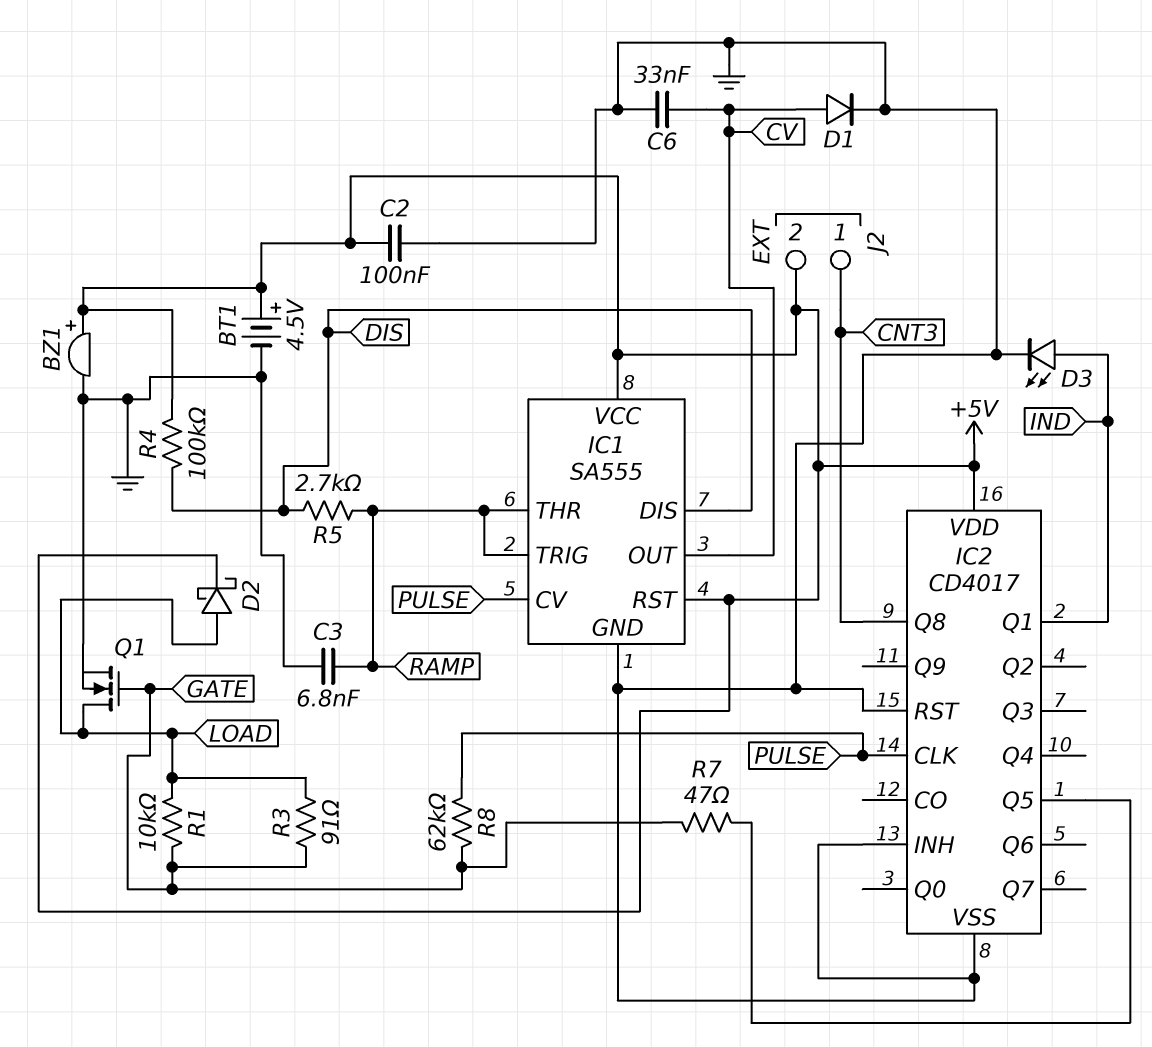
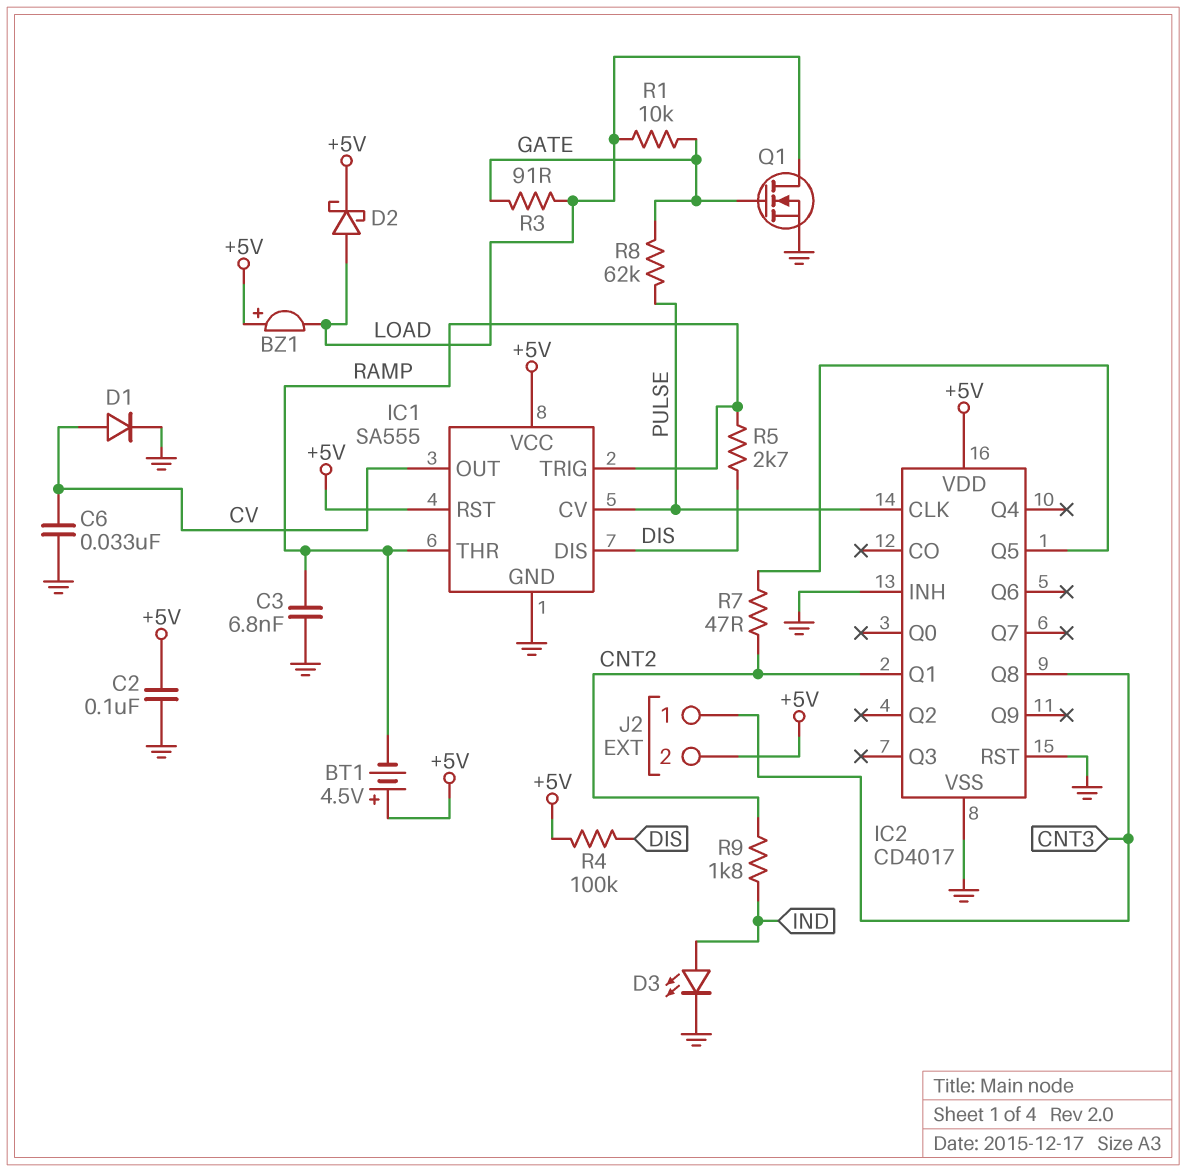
BT1: 4.5V (plus +5V, minus GND) -> 4.5V (plus +5V, minus RAMP)
BZ1: buzzer (plus +5V, minus GND) -> buzzer (plus +5V, minus LOAD)
IC2 pin Q1: IND -> CNT2
R7: 47 (GATE, IC2/Q5) -> 47 (CNT2, IC2/Q5)
R9: none -> 1.8k (CNT2, IND)

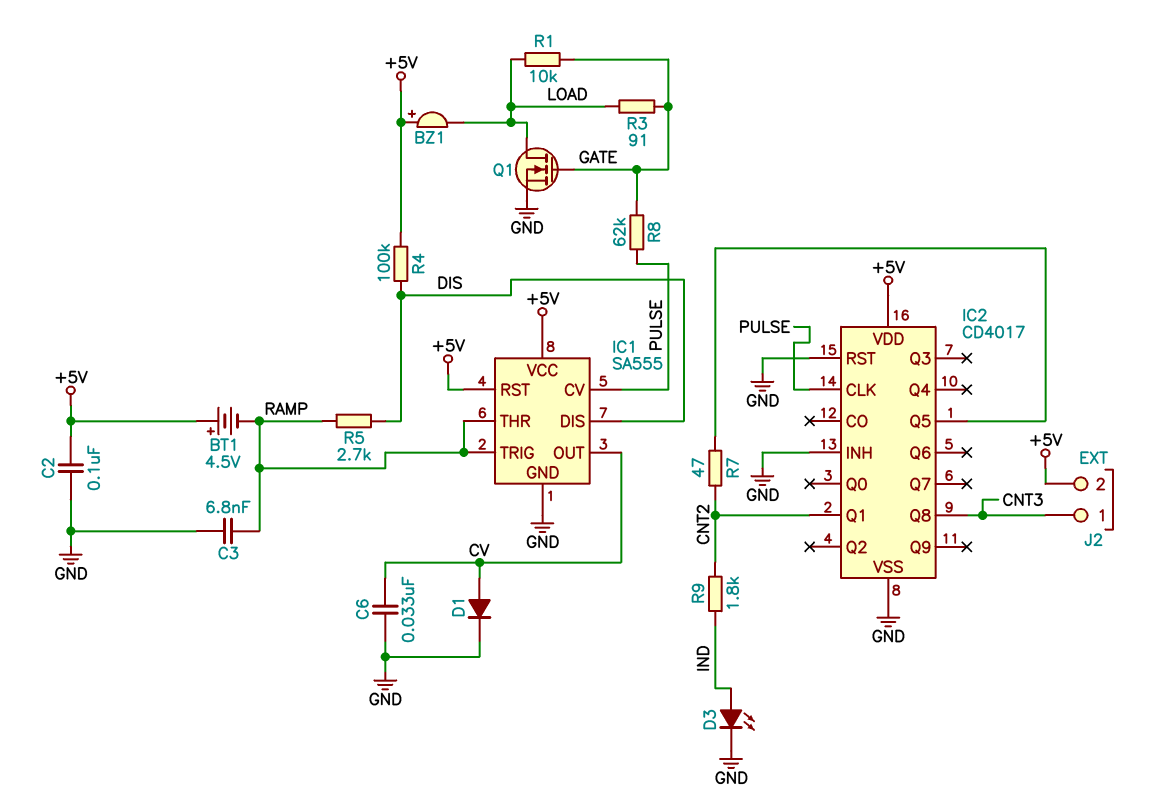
D2: schottky (A LOAD, K +5V) -> none

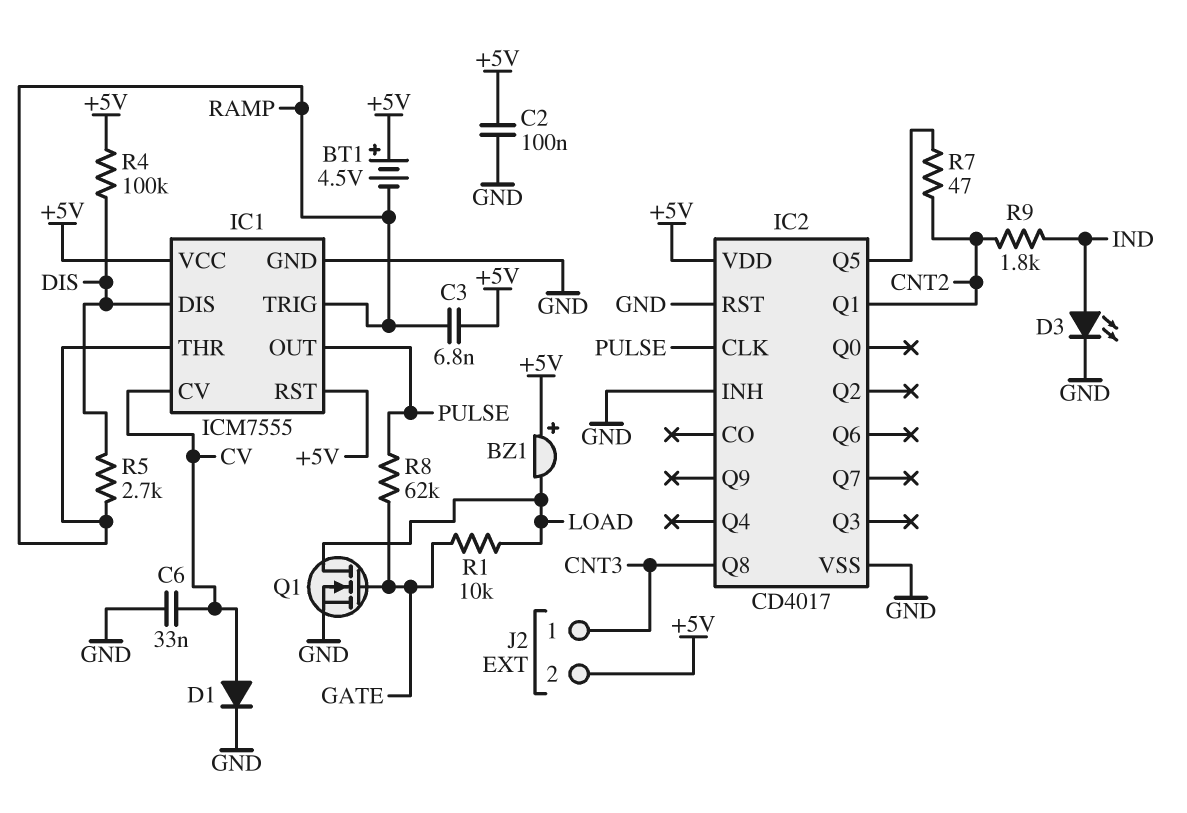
C3: 6.8nF (GND, RAMP) -> 6.8nF (+5V, RAMP)
IC1: SA555 -> ICM7555
IC1 pin CV: PULSE -> CV
IC1 pin OUT: CV -> PULSE
R3: 91 (GATE, LOAD) -> none

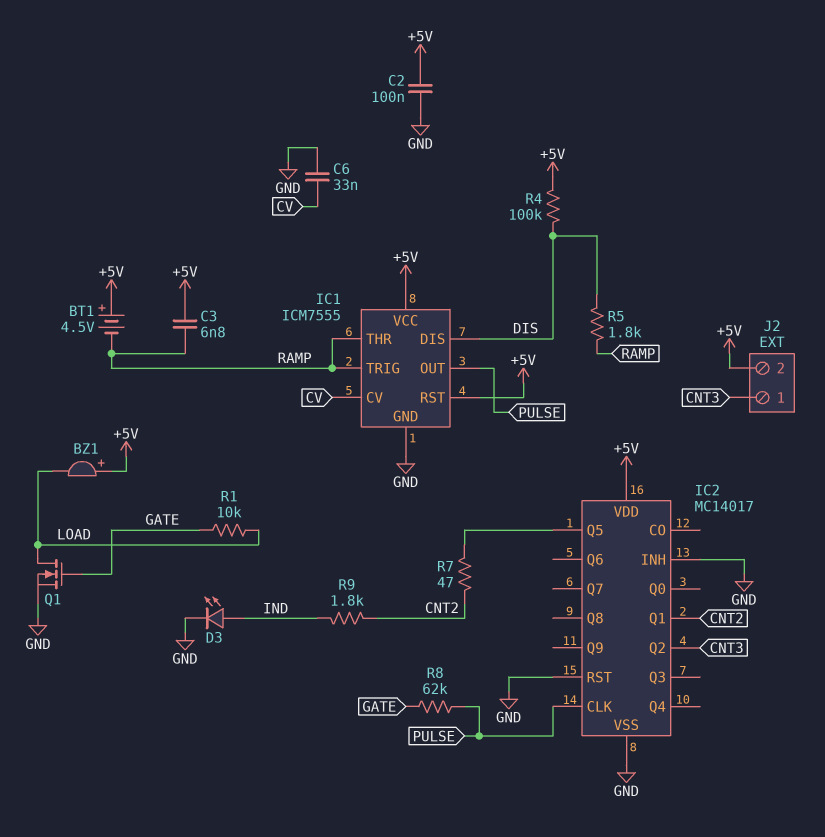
D1: diode (A CV, K GND) -> none
IC2: CD4017 -> MC14017
IC2 pin Q2: none -> CNT3
IC2 pin Q8: CNT3 -> none
R5: 2.7k (DIS, RAMP) -> 1.8k (DIS, RAMP)

